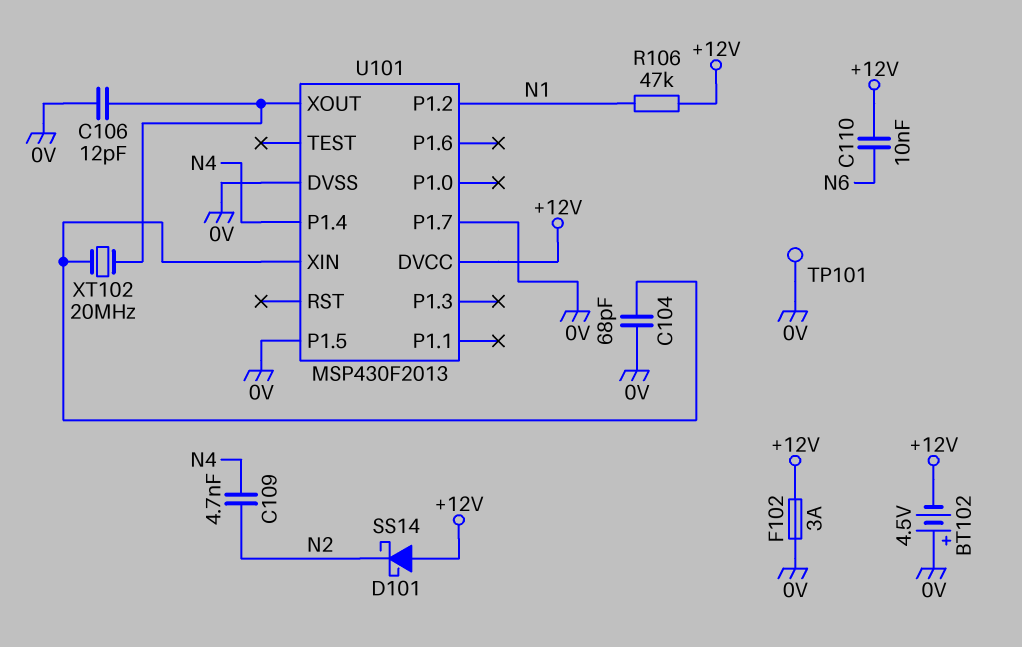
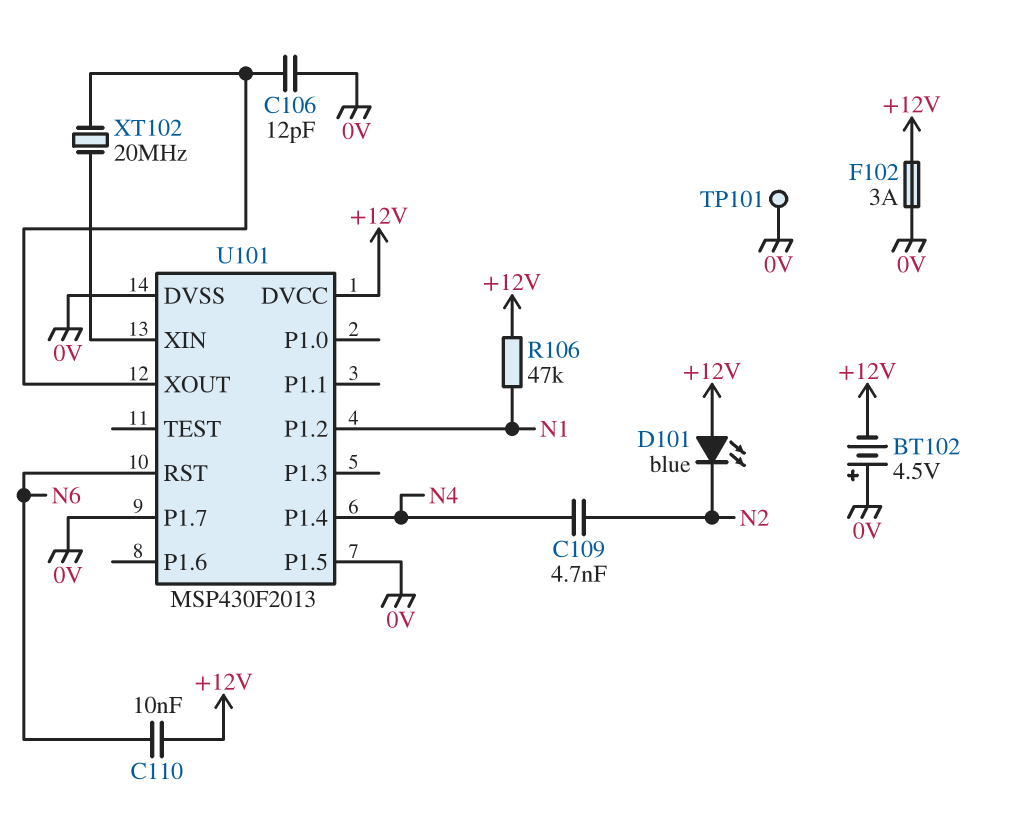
C104: 68pF (0V, U101/XIN) -> none
D101: schottky SS14 (A +12V, K N2) -> LED blue (A +12V, K N2)
U101 pin RST: none -> N6

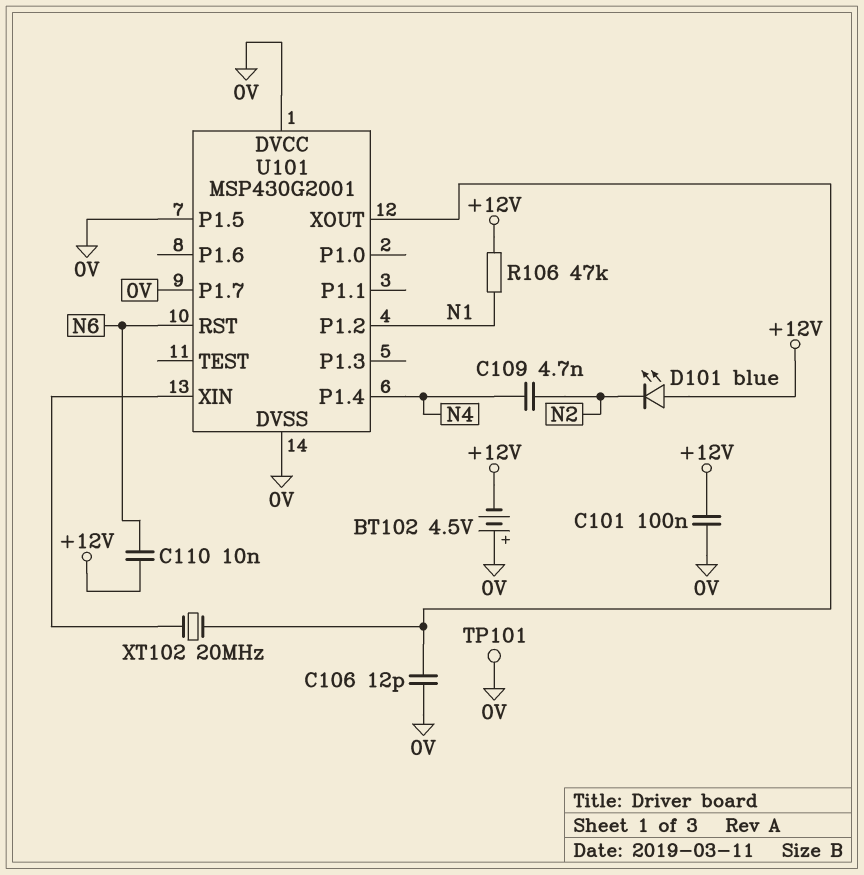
C101: none -> 100nF (+12V, 0V)
F102: 3A (+12V, 0V) -> none
U101: MSP430F2013 -> MSP430G2001
U101 pin DVCC: +12V -> 0V

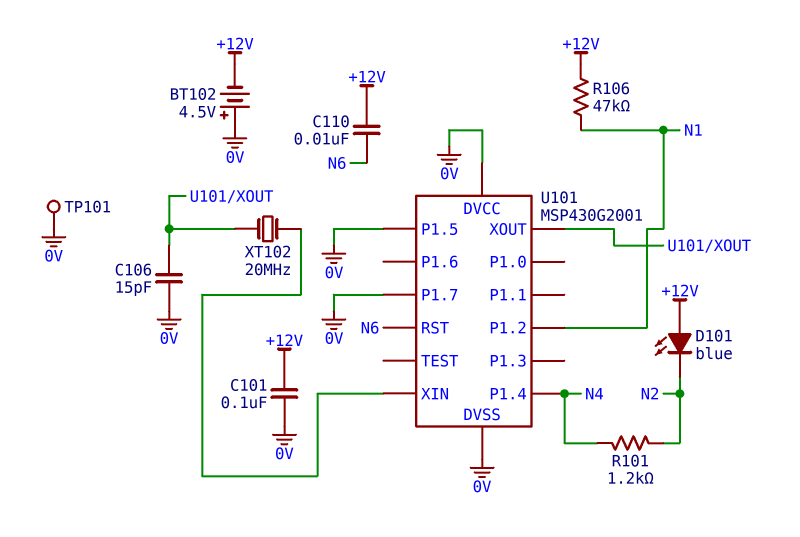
C106: 12pF (0V, U101/XOUT) -> 15pF (0V, U101/XOUT)
C109: 4.7nF (N2, N4) -> none
R101: none -> 1.2k (N2, N4)

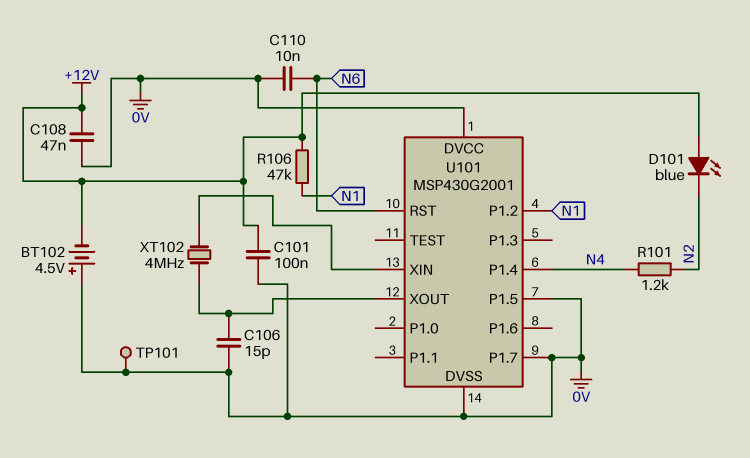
C108: none -> 47nF (+12V, 0V)
C110: 10nF (+12V, N6) -> 10nF (0V, N6)
XT102: 20MHz (U101/XIN, U101/XOUT) -> 4MHz (U101/XIN, U101/XOUT)

